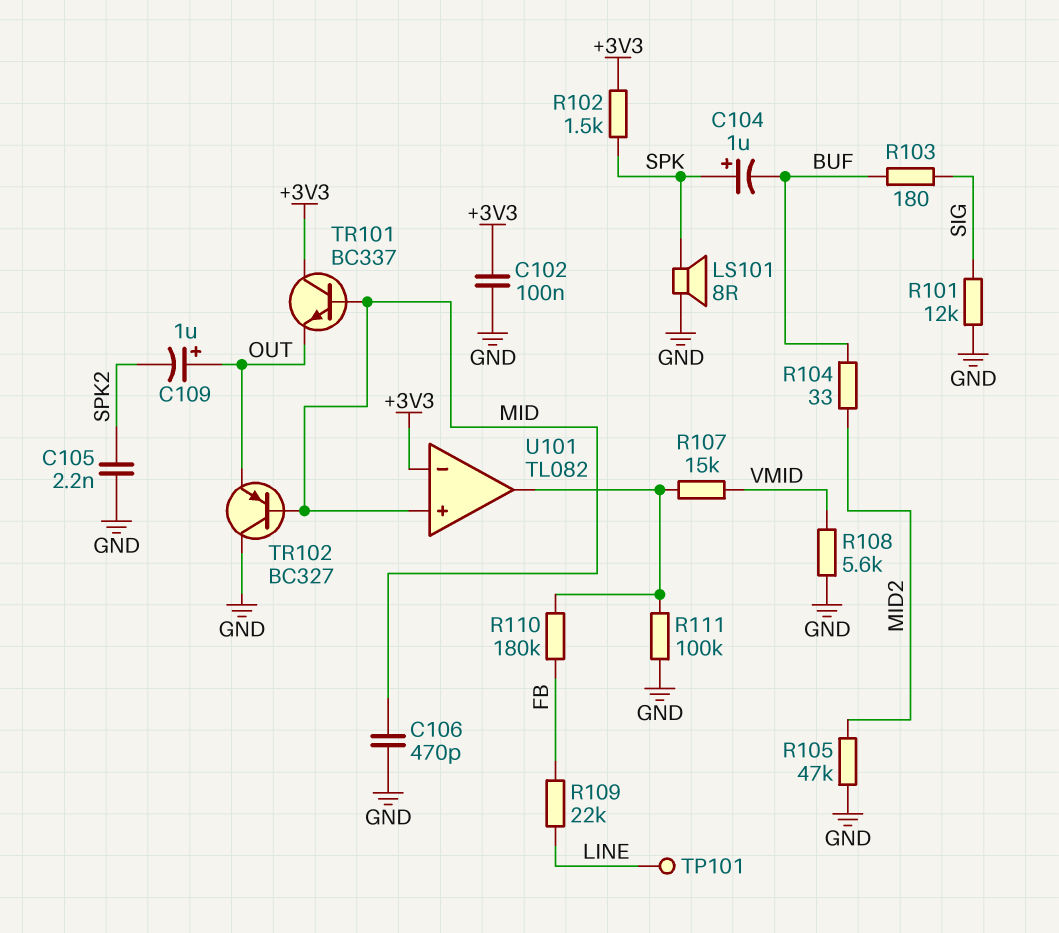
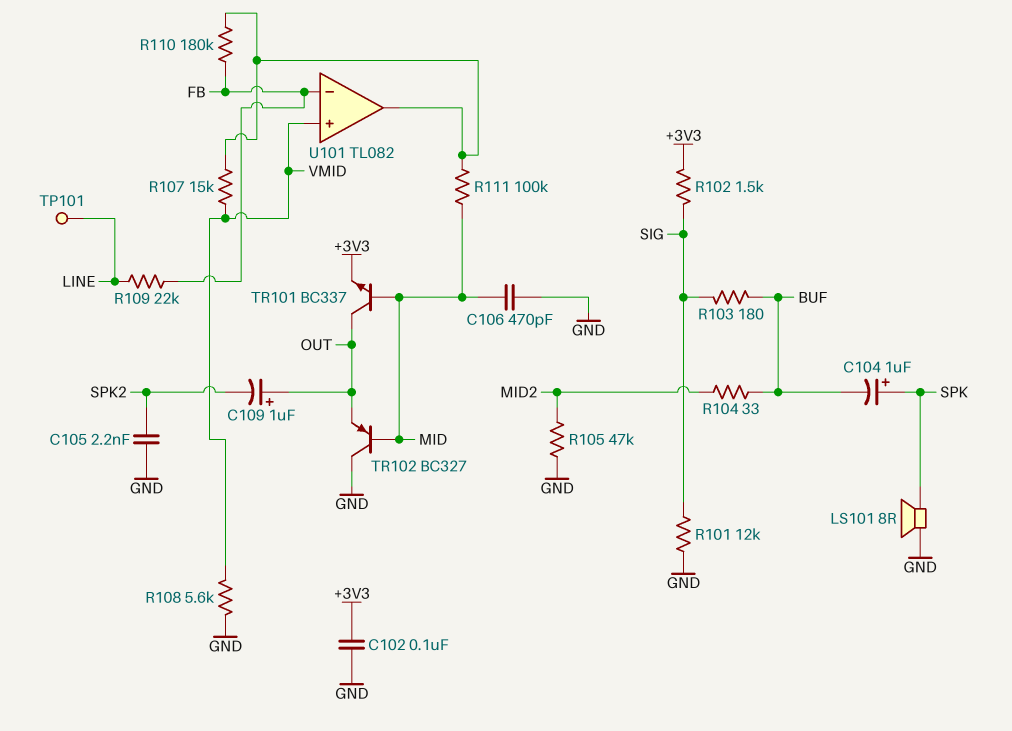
R102: 1.5k (+3V3, SPK) -> 1.5k (+3V3, SIG)
R111: 100k (GND, U101/out) -> 100k (MID, U101/out)
TR101: NPN BC337 (B MID, C +3V3, E OUT) -> NPN BC337 (B MID, C OUT, E +3V3)
U101 pin in+: MID -> VMID
U101 pin in-: +3V3 -> FB

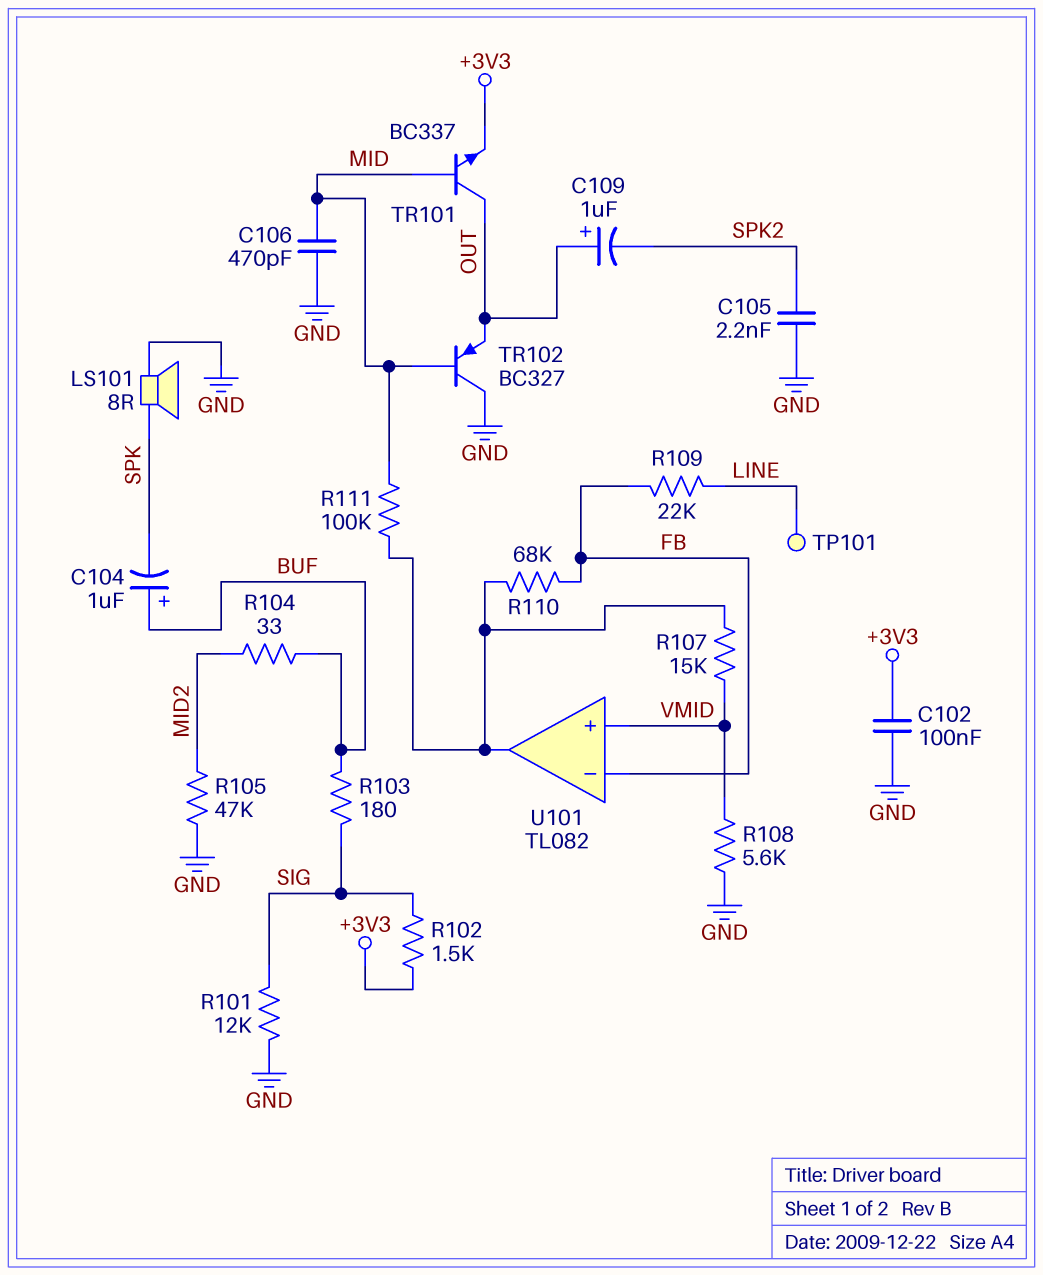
C104: 1uF (plus SPK, minus BUF) -> 1uF (plus BUF, minus SPK)
R110: 180k (FB, U101/out) -> 68k (FB, U101/out)

